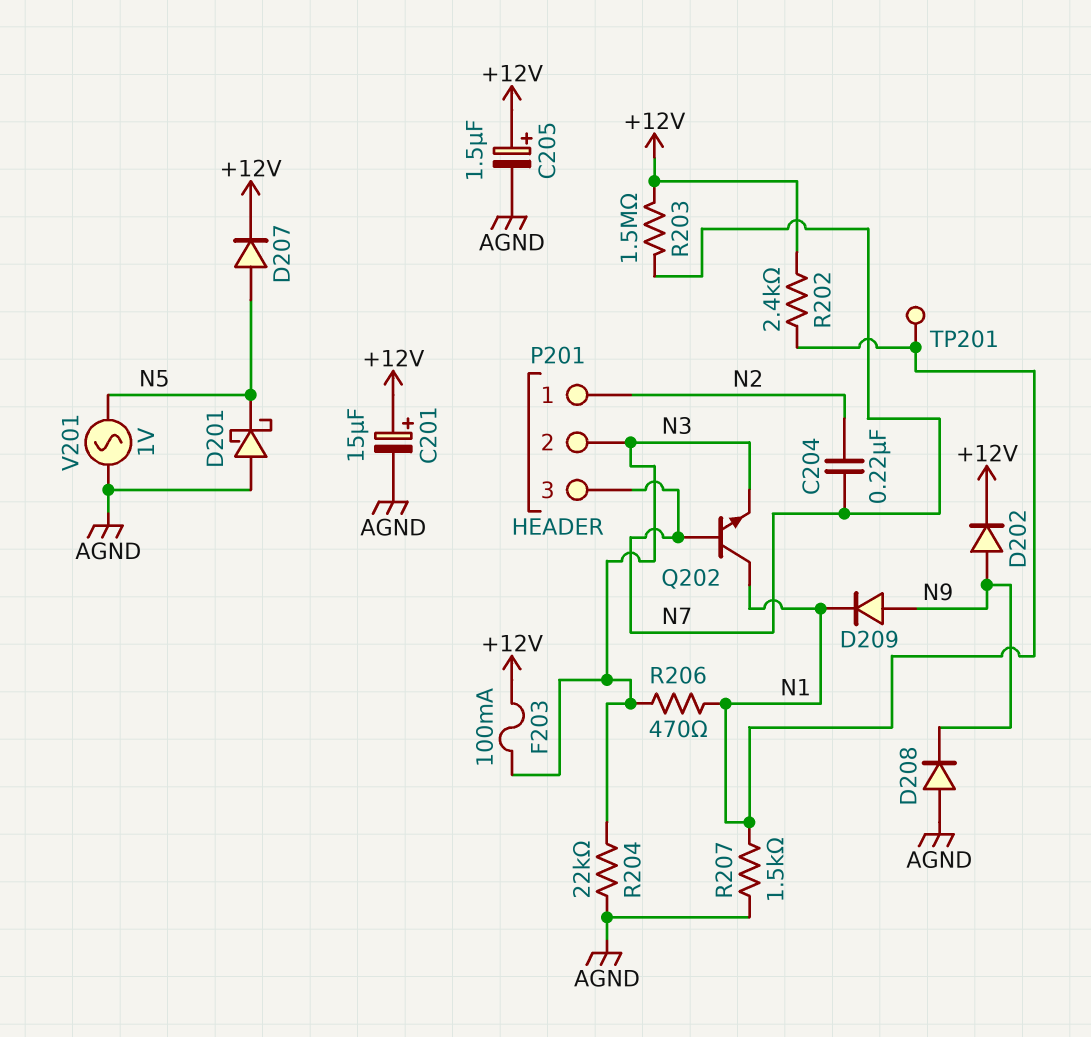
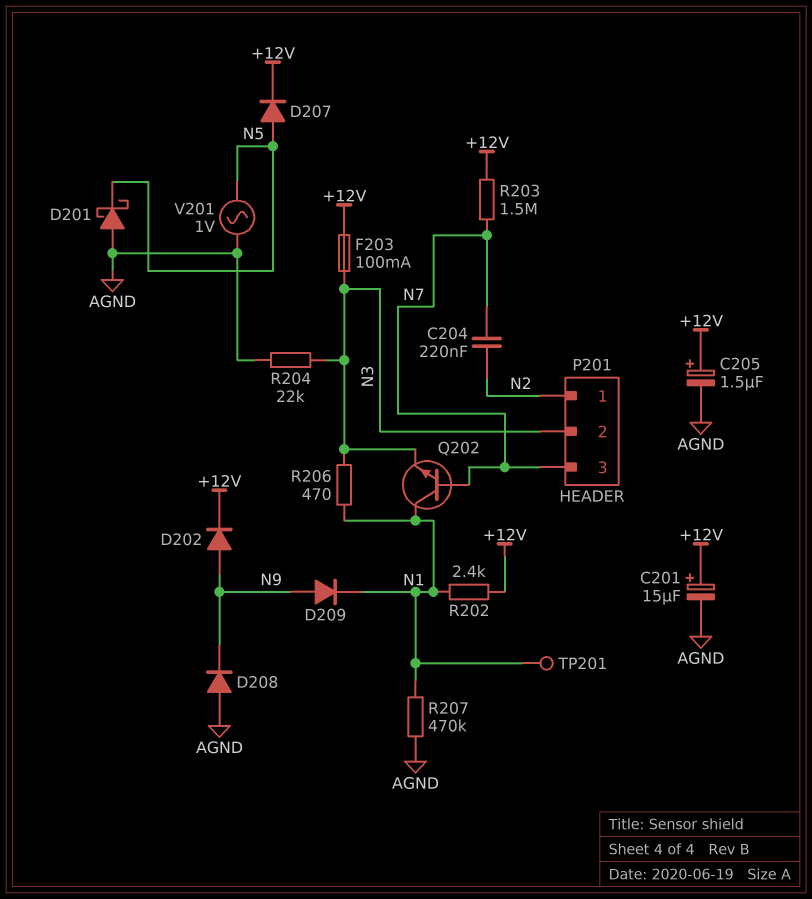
R207: 1.5k (AGND, N1) -> 470k (AGND, N1)

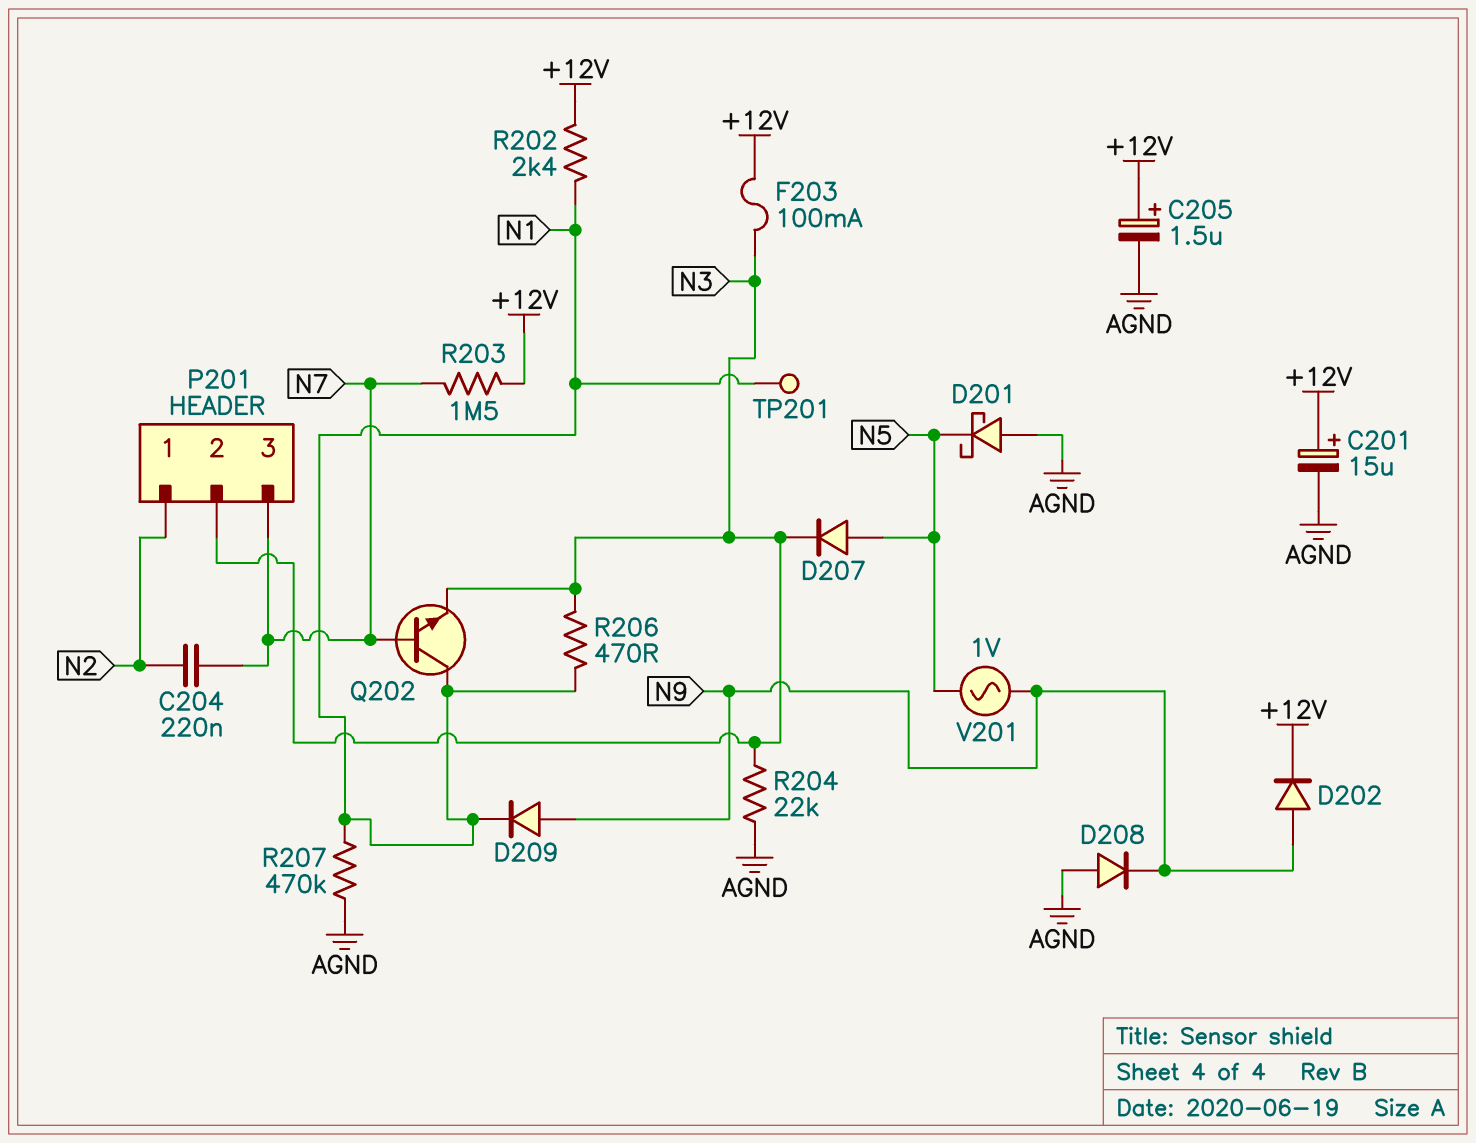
D207: diode (A N5, K +12V) -> diode (A N5, K N3)
V201: AC 1V (AGND, N5) -> AC 1V (N5, N9)

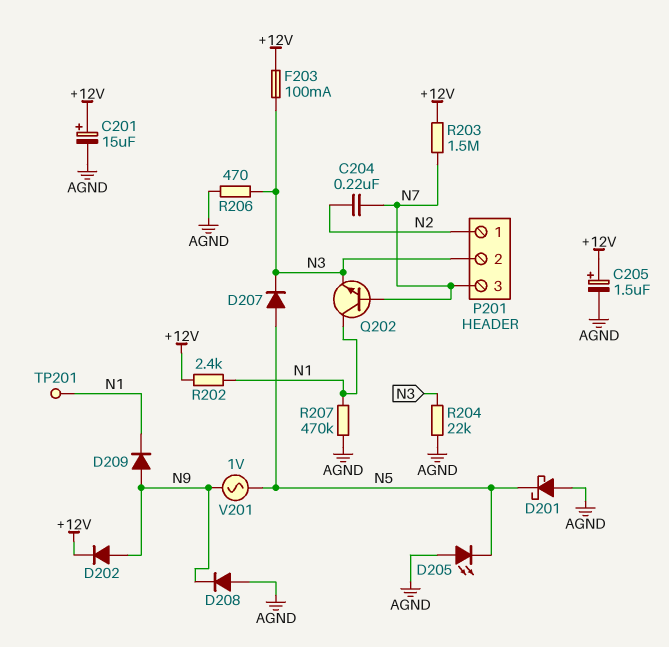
D205: none -> LED (A AGND, K N5)
R206: 470 (N1, N3) -> 470 (AGND, N3)

